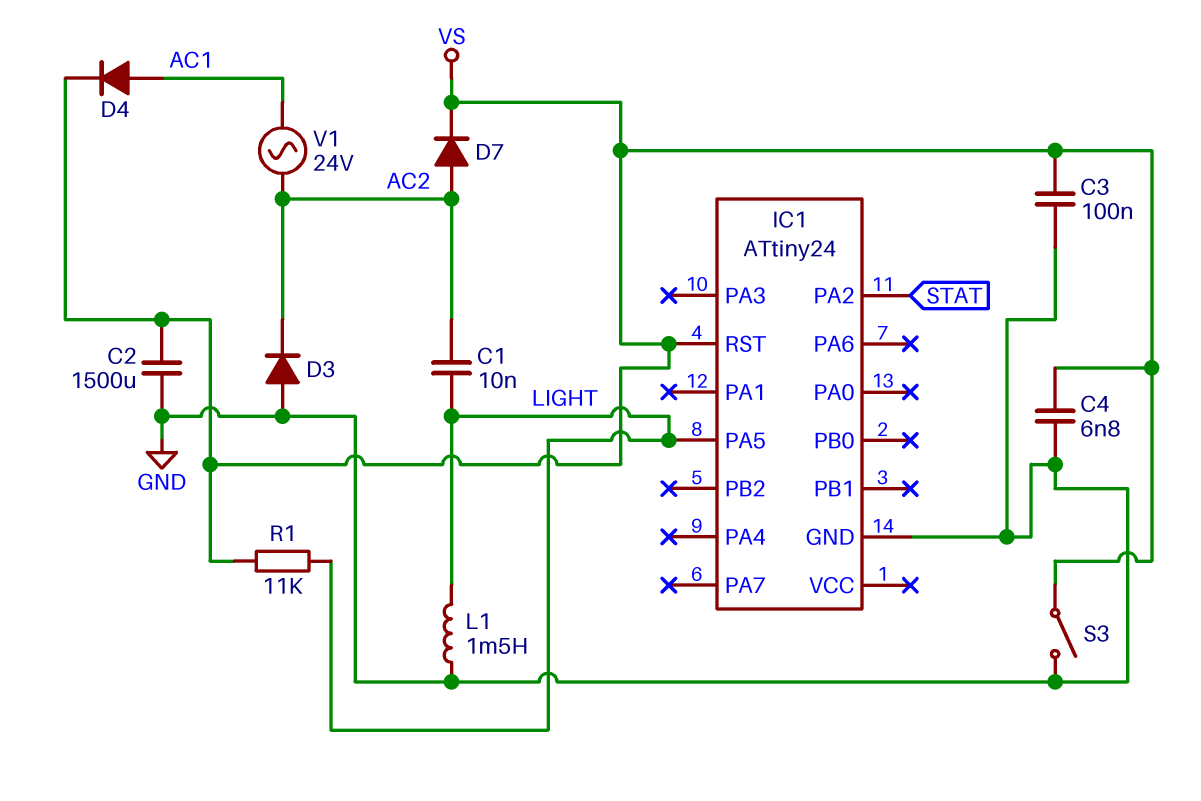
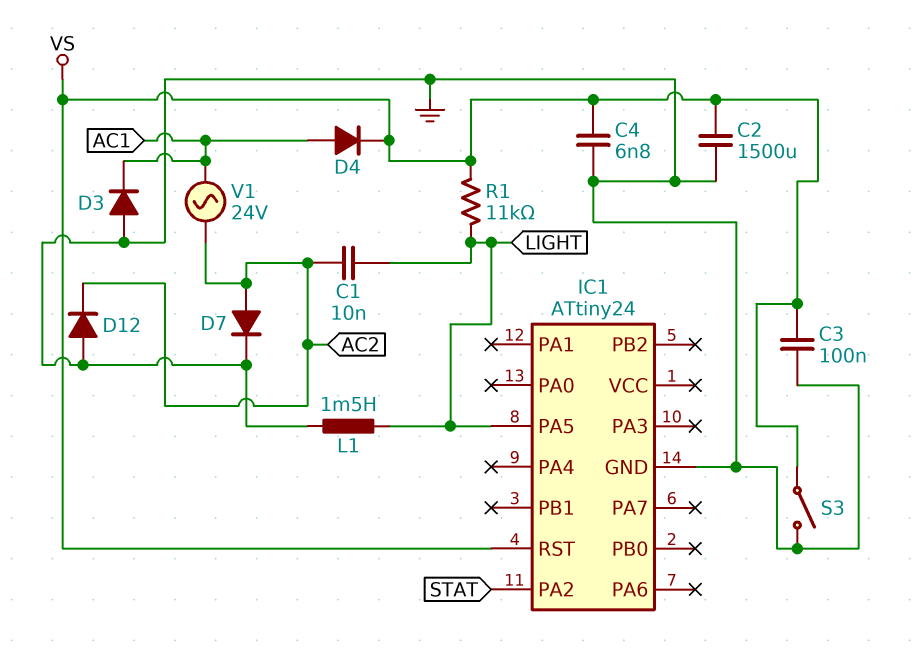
D3: diode (A GND, K AC2) -> diode (A GND, K AC1)
D7: diode (A AC2, K VS) -> diode (A AC2, K GND)
D12: none -> diode (A GND, K AC2)

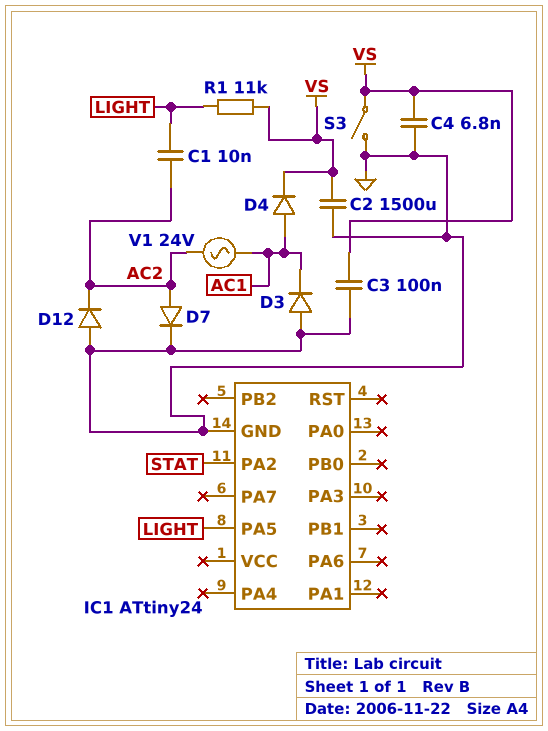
IC1 pin RST: VS -> none
L1: 1.5mH (GND, LIGHT) -> none

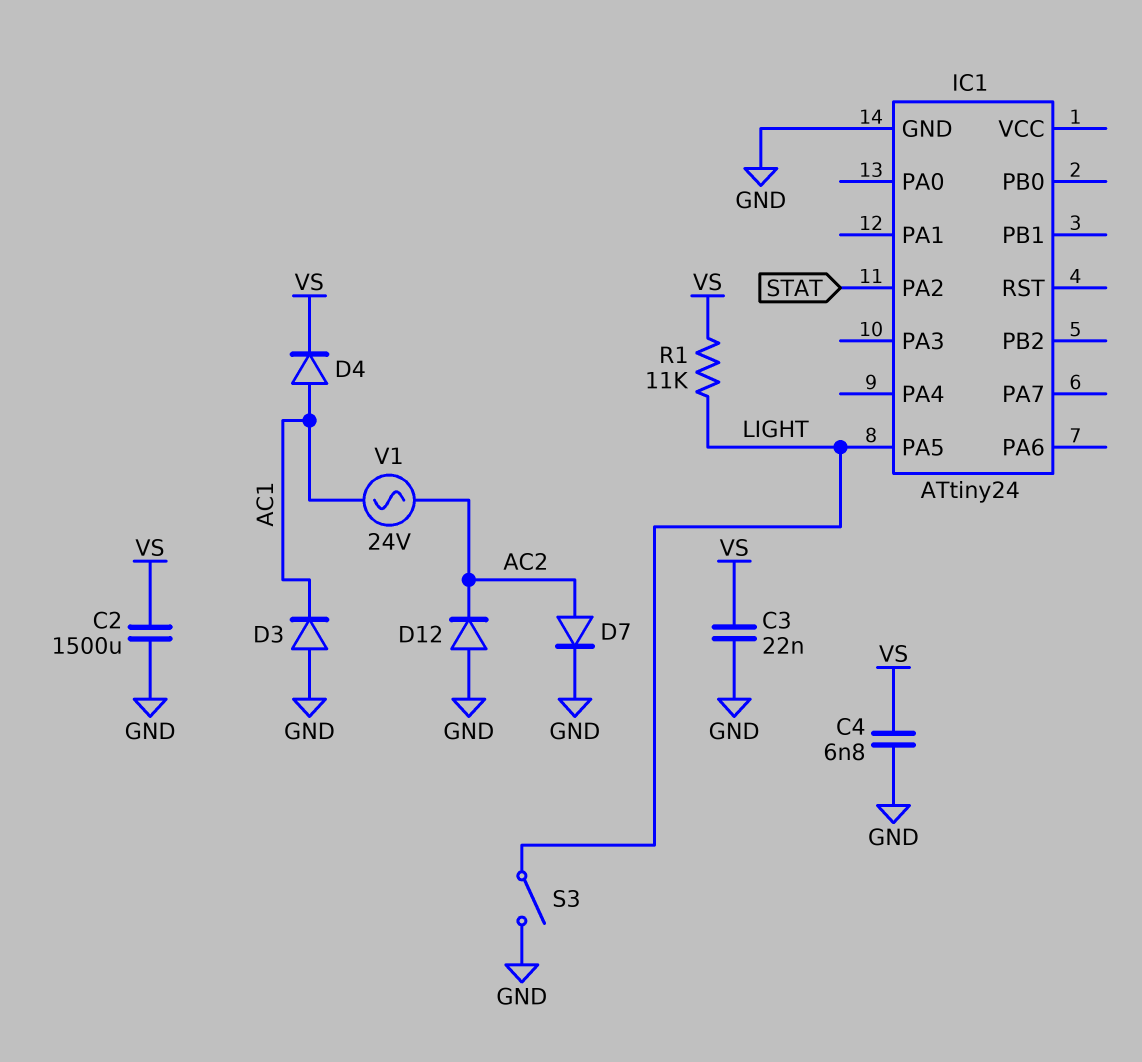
C1: 10nF (AC2, LIGHT) -> none
C3: 100nF (GND, VS) -> 22nF (GND, VS)
S3: switch (GND, VS) -> switch (GND, LIGHT)

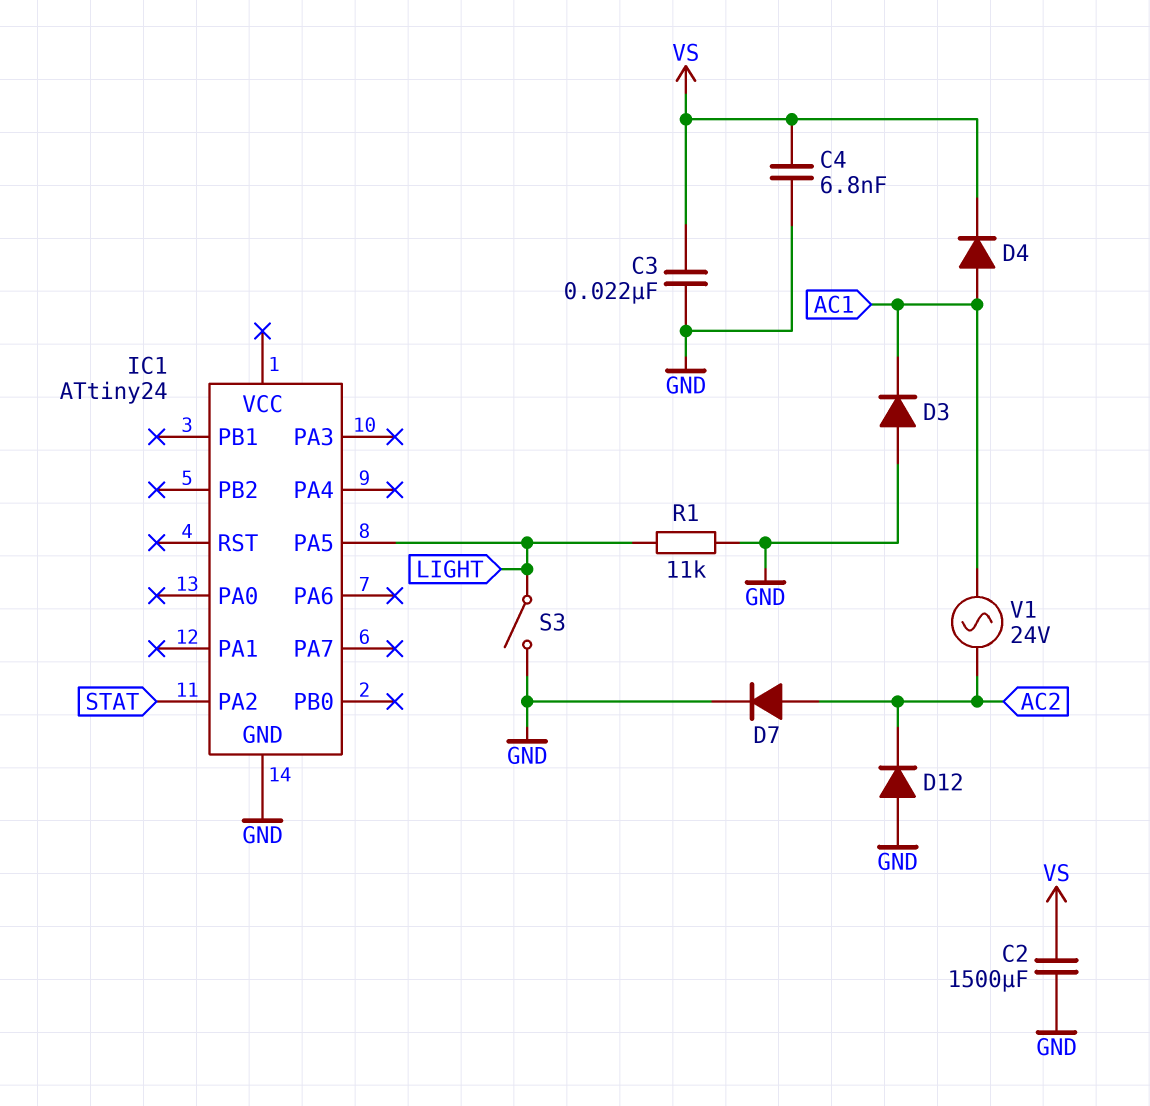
R1: 11k (LIGHT, VS) -> 11k (GND, LIGHT)

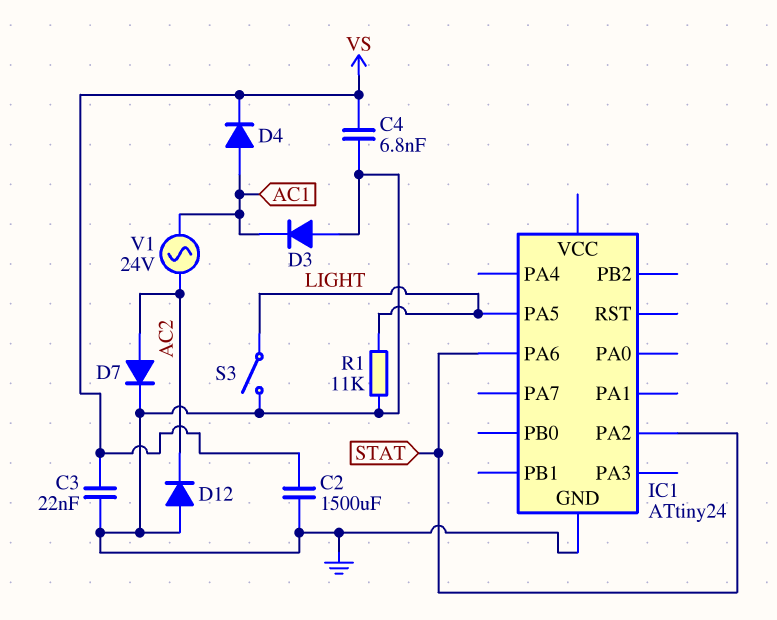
IC1 pin PA6: none -> STAT

